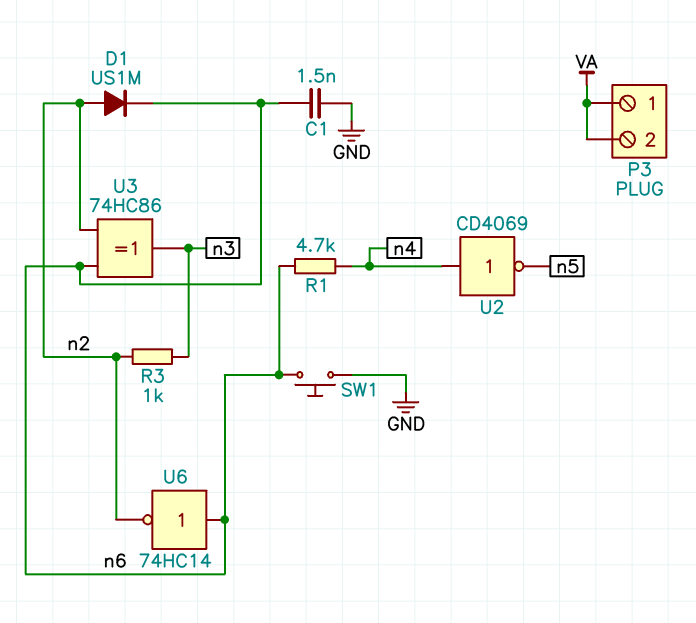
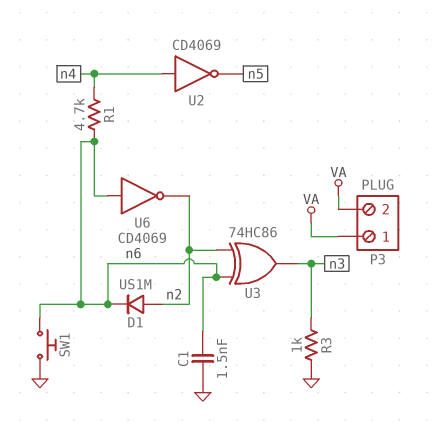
R3: 1k (n2, n3) -> 1k (GND, n3)
U6: NOT 74HC14 (in n6, out n2) -> NOT CD4069 (in n6, out n2)

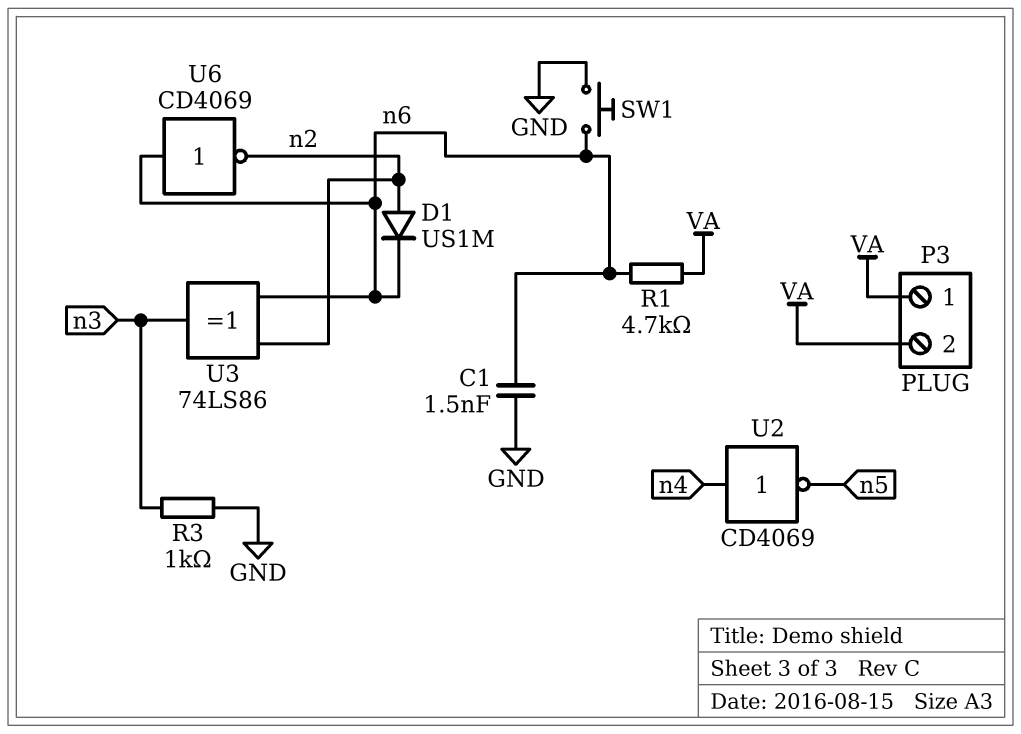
R1: 4.7k (n4, n6) -> 4.7k (VA, n6)
U3: XOR 74HC86 (in n2, in n6, out n3) -> XOR 74LS86 (in n2, in n6, out n3)

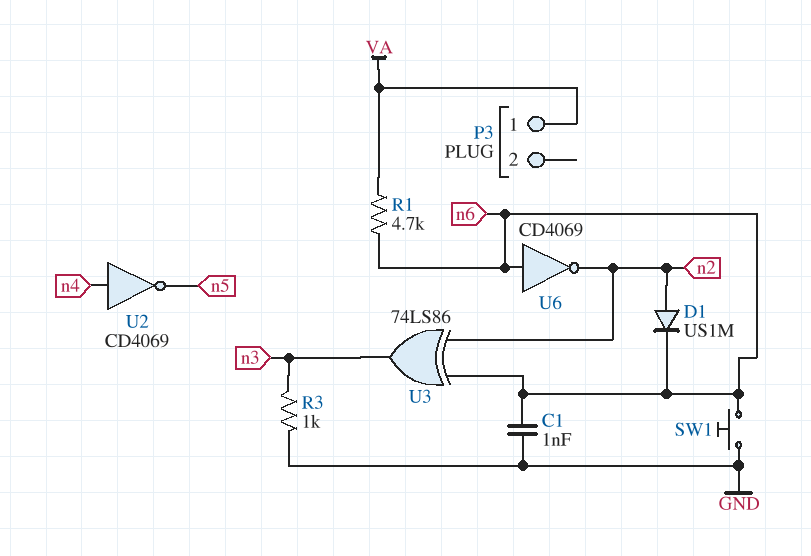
C1: 1.5nF (GND, n6) -> 1nF (GND, n6)
P3 pin 2: VA -> none

